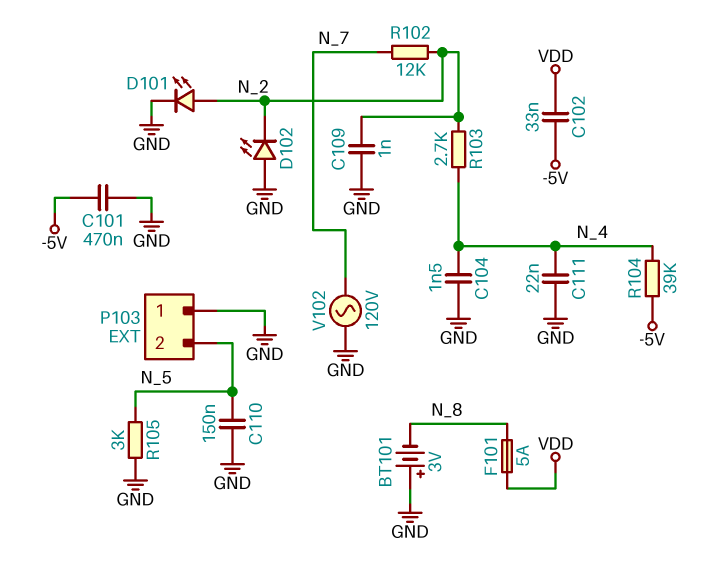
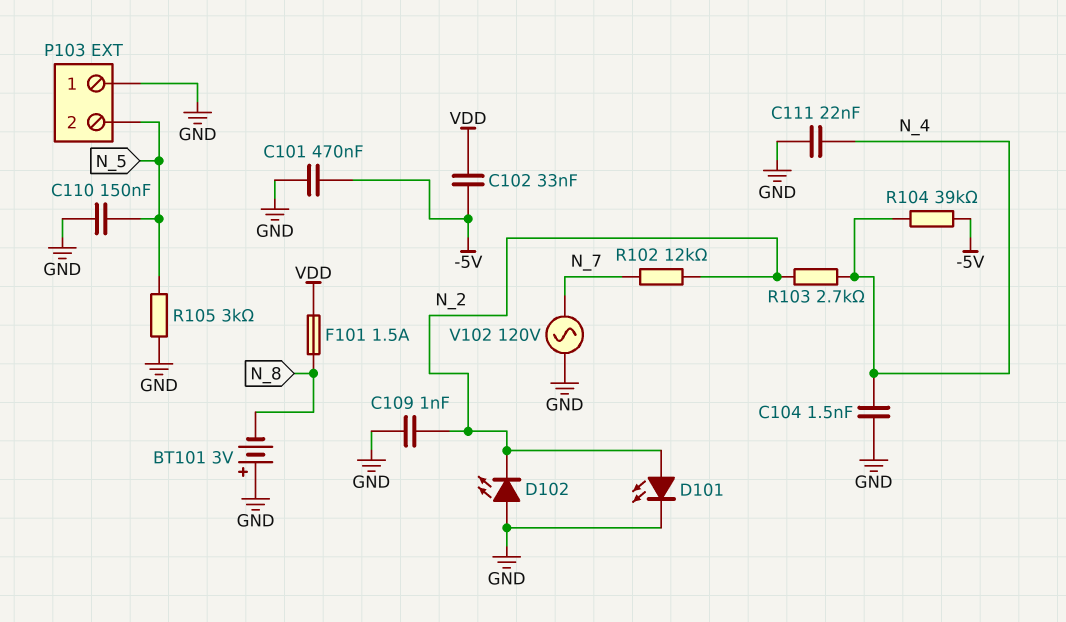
F101: 5A (N_8, VDD) -> 1.5A (N_8, VDD)

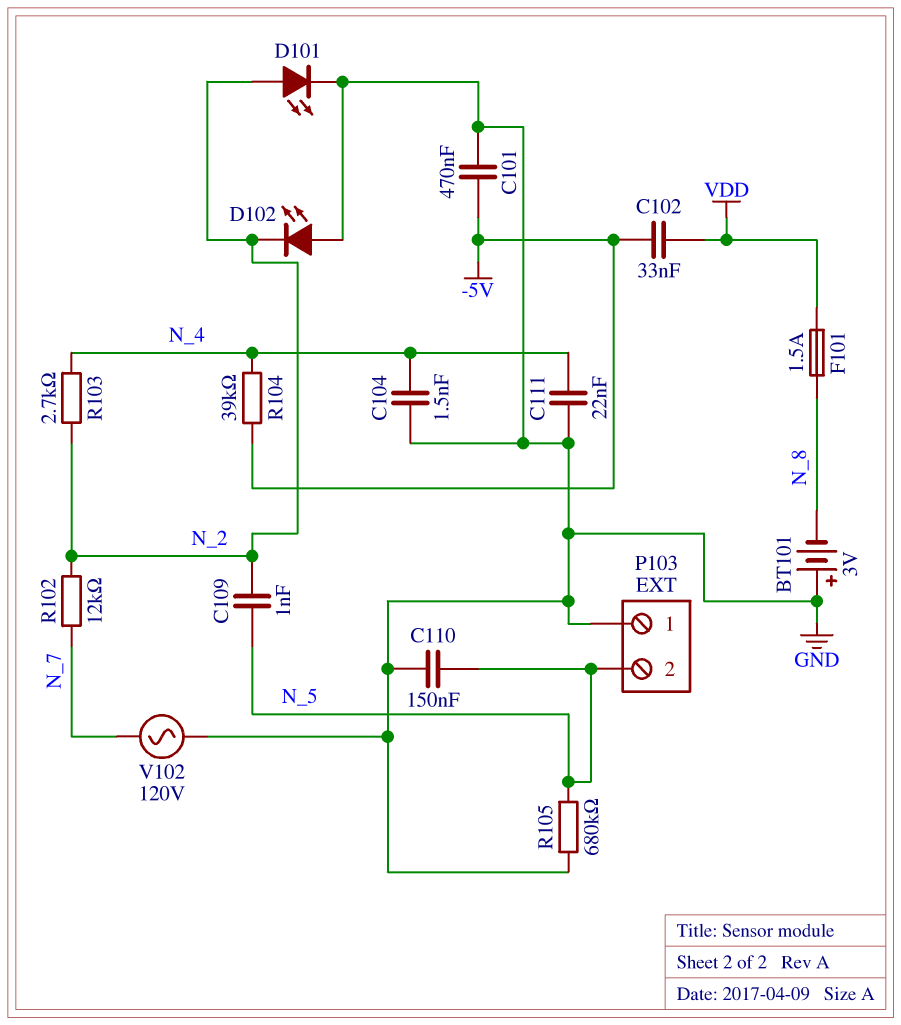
C109: 1nF (GND, N_2) -> 1nF (N_2, N_5)
R105: 3k (GND, N_5) -> 680k (GND, N_5)

